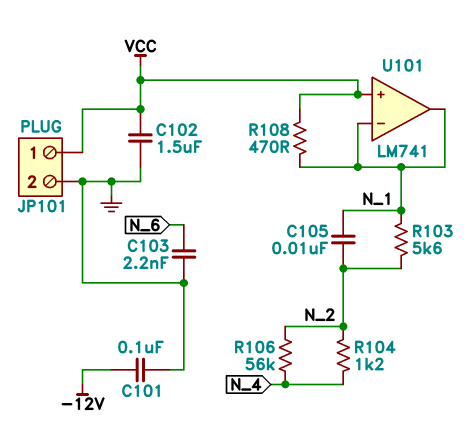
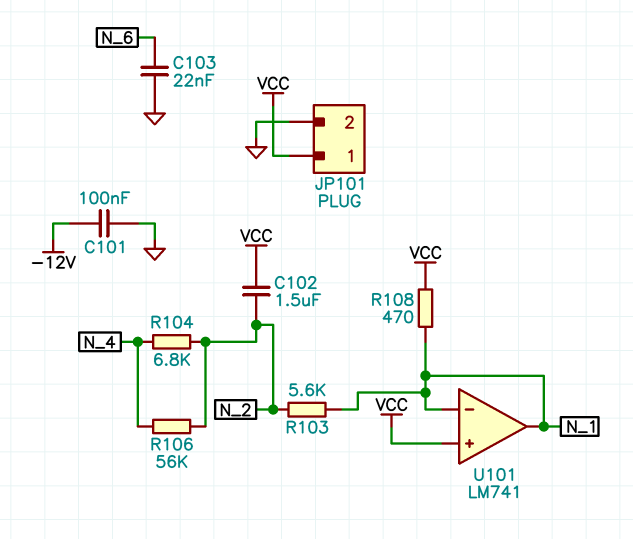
C102: 1.5uF (GND, VCC) -> 1.5uF (N_2, VCC)
C103: 2.2nF (GND, N_6) -> 22nF (GND, N_6)
C105: 10nF (N_1, N_2) -> none
R104: 1.2k (N_2, N_4) -> 6.8k (N_2, N_4)

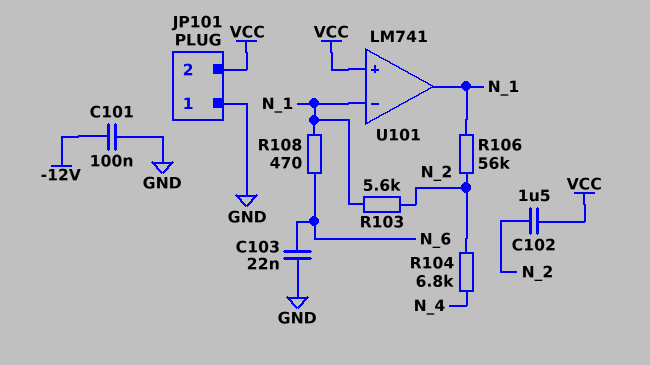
JP101 pin 1: VCC -> GND
JP101 pin 2: GND -> VCC
R106: 56k (N_2, N_4) -> 56k (N_1, N_2)
R108: 470 (N_1, VCC) -> 470 (N_1, N_6)

